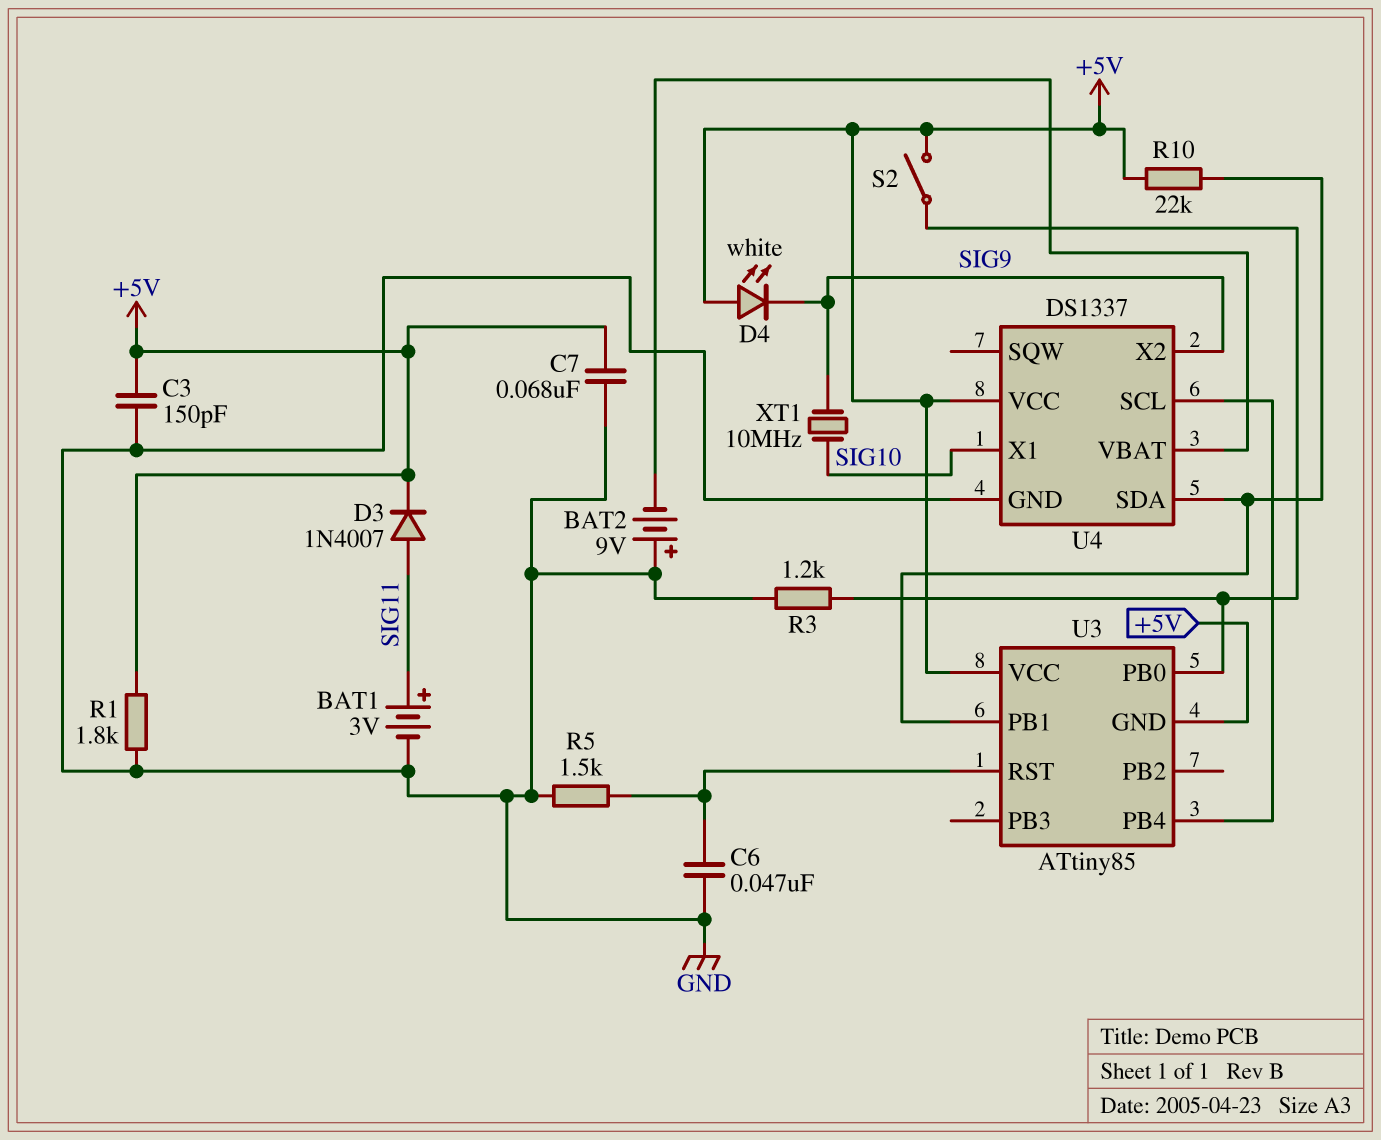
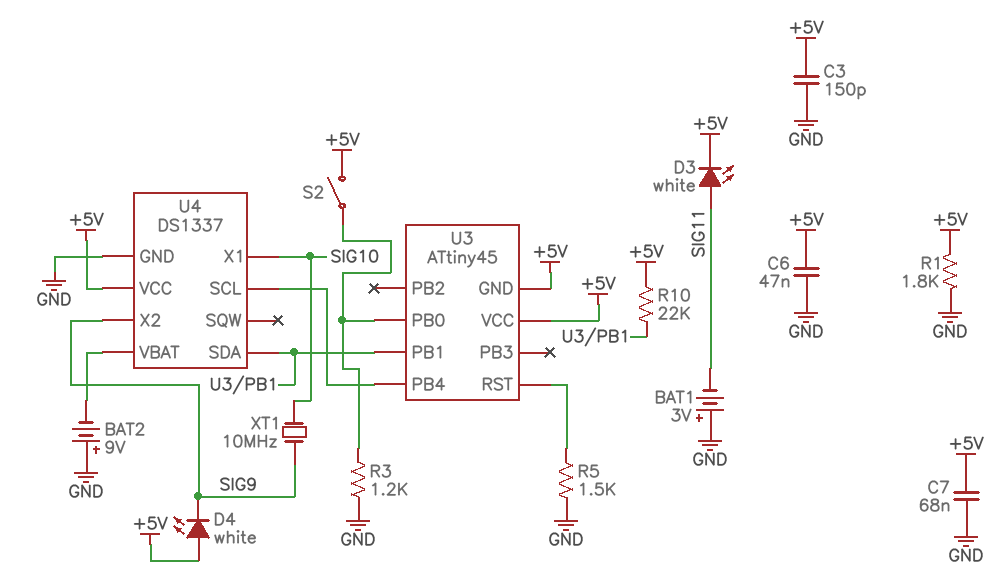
BAT1: 3V (plus SIG11, minus GND) -> 3V (plus GND, minus SIG11)
C6: 47nF (GND, U3/RST) -> 47nF (+5V, GND)
D3: diode 1N4007 (A SIG11, K +5V) -> LED white (A SIG11, K +5V)
U3: ATtiny85 -> ATtiny45

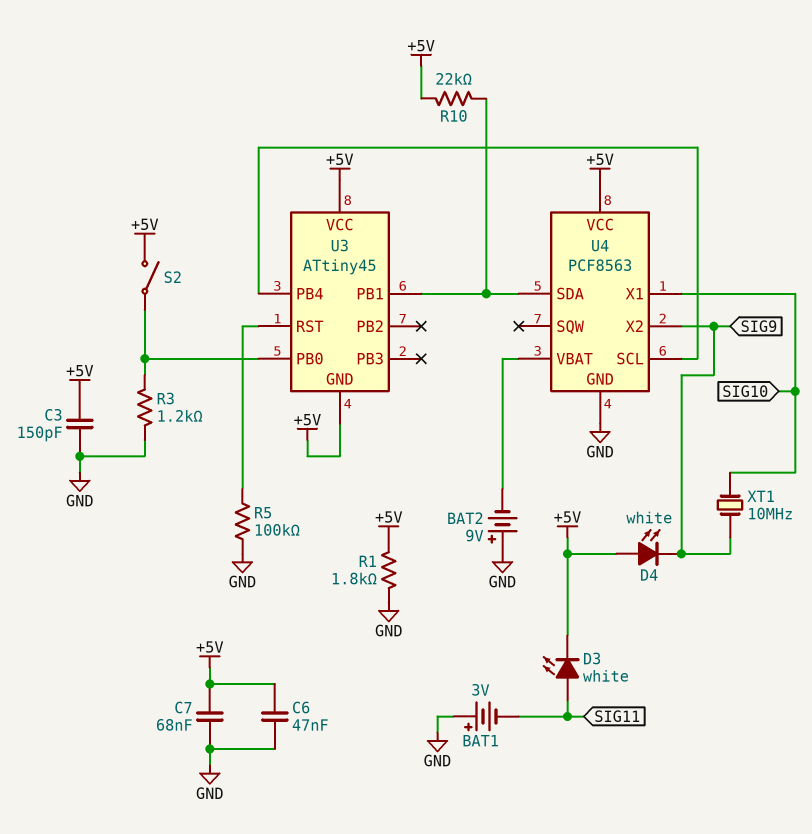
R5: 1.5k (GND, U3/RST) -> 100k (GND, U3/RST)
U4: DS1337 -> PCF8563

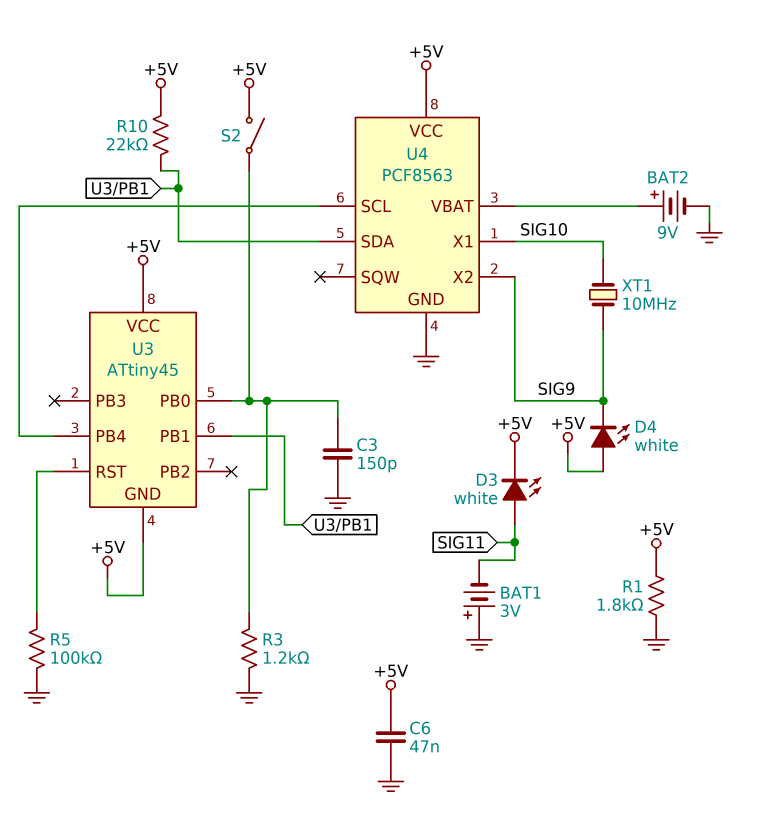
BAT2: 9V (plus GND, minus U4/VBAT) -> 9V (plus U4/VBAT, minus GND)
C3: 150pF (+5V, GND) -> 150pF (GND, U3/PB0)
C7: 68nF (+5V, GND) -> none

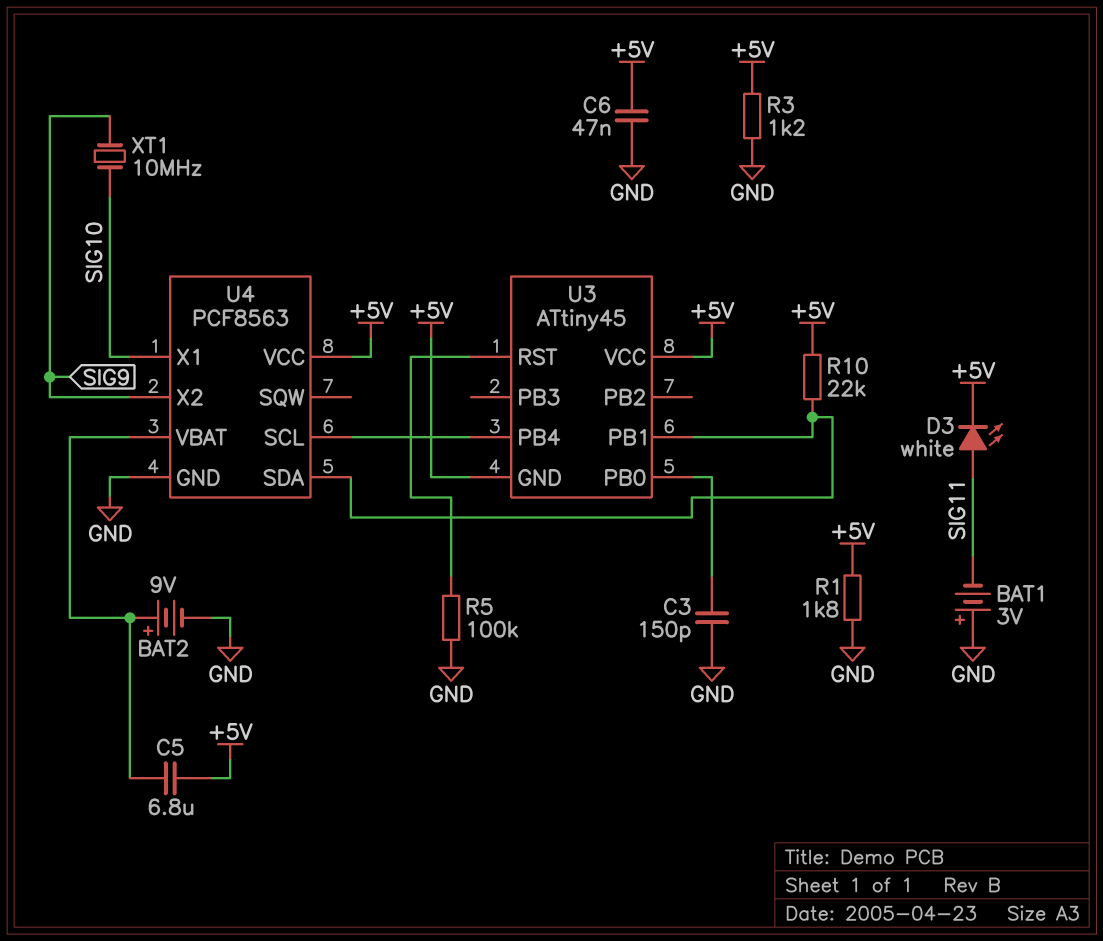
C5: none -> 6.8uF (+5V, U4/VBAT)
D4: LED white (A +5V, K SIG9) -> none
R3: 1.2k (GND, U3/PB0) -> 1.2k (+5V, GND)
S2: switch (+5V, U3/PB0) -> none

